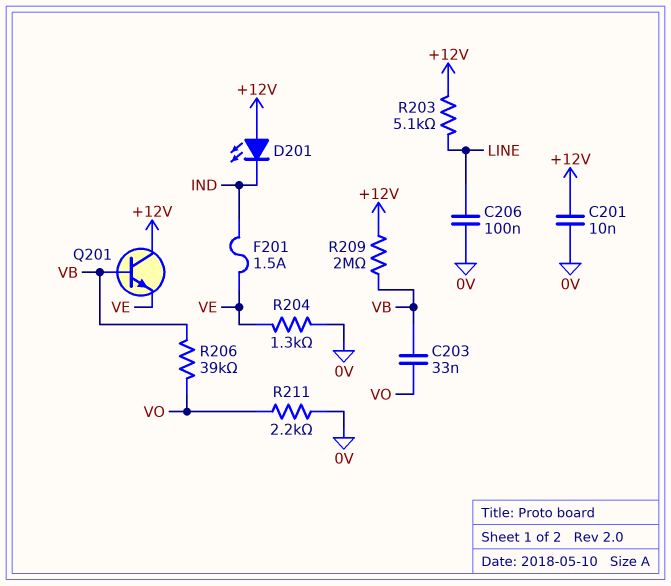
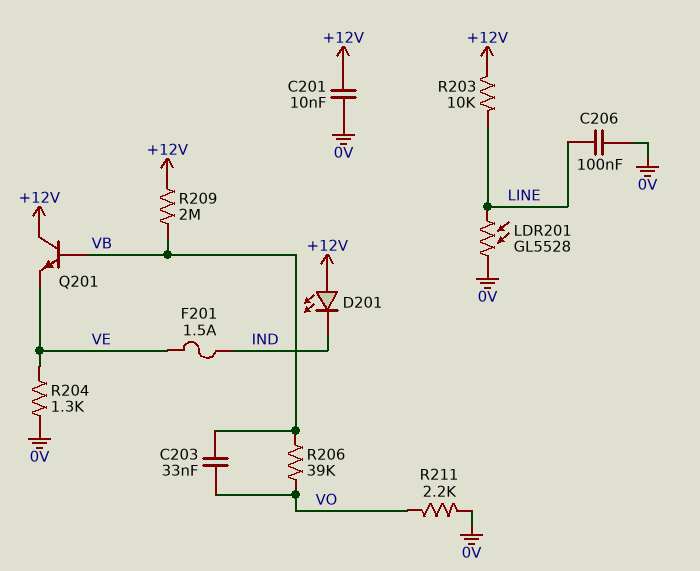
LDR201: none -> GL5528 (0V, LINE)
R203: 5.1k (+12V, LINE) -> 10k (+12V, LINE)

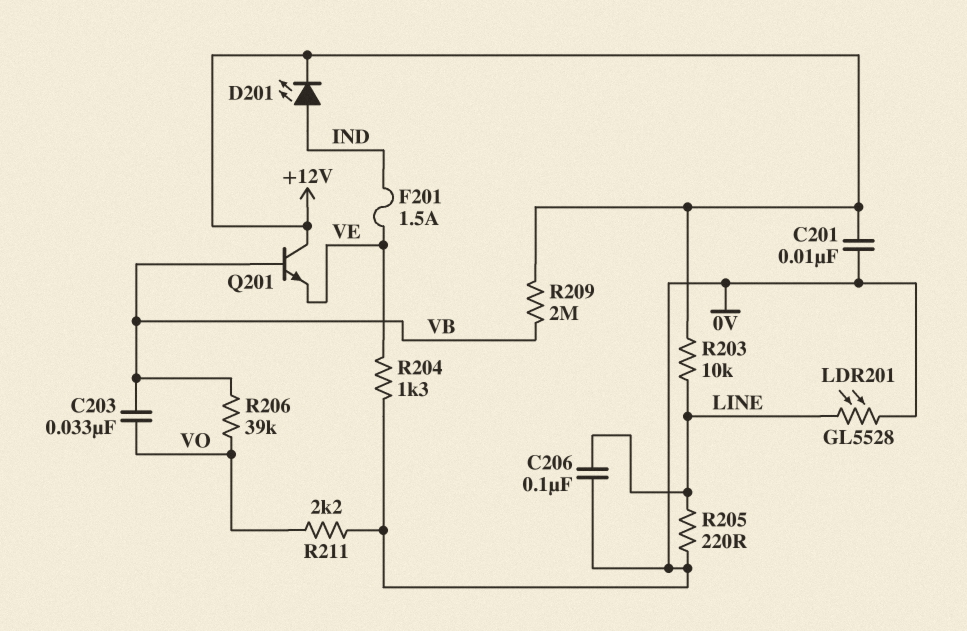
D201: LED (A +12V, K IND) -> LED (A IND, K +12V)
R205: none -> 220 (0V, LINE)

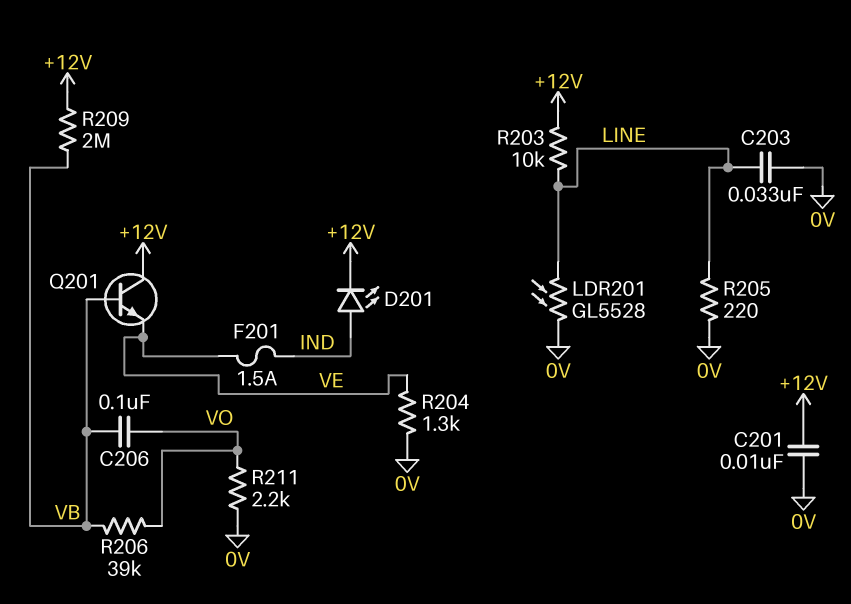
C203: 33nF (VB, VO) -> 33nF (0V, LINE)
C206: 100nF (0V, LINE) -> 100nF (VB, VO)

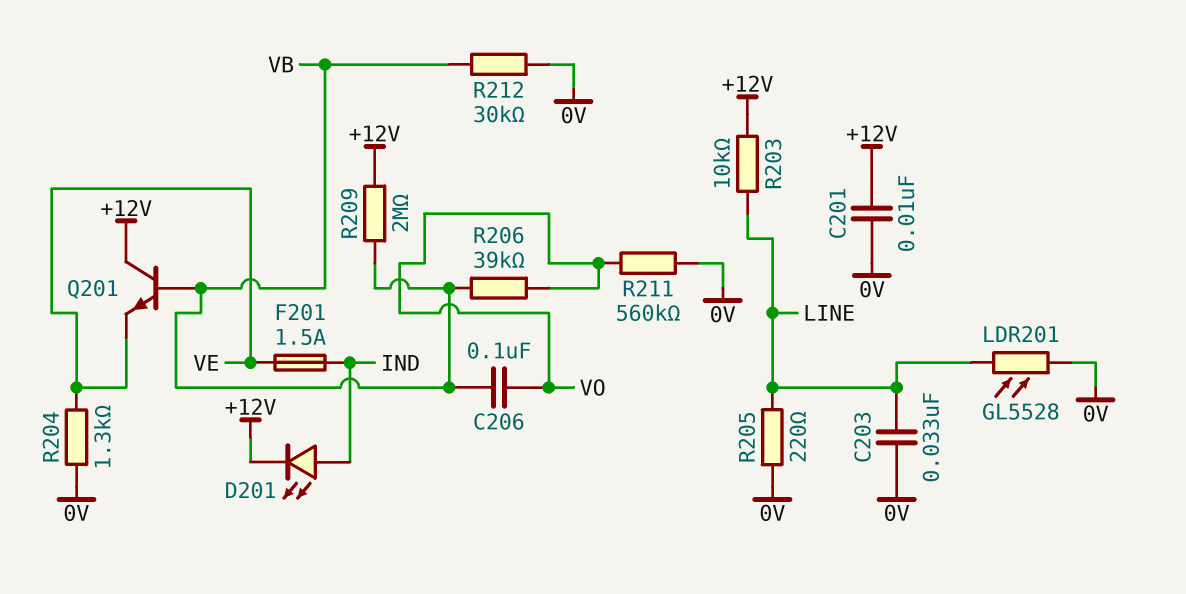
R211: 2.2k (0V, VO) -> 560k (0V, VO)
R212: none -> 30k (0V, VB)

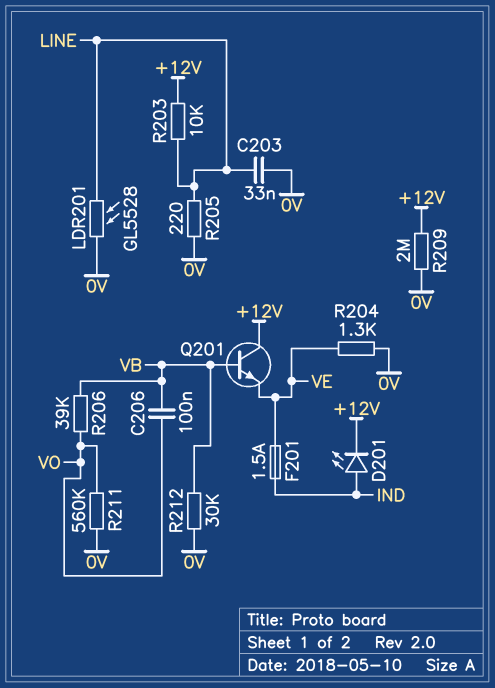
C201: 10nF (+12V, 0V) -> none
R209: 2M (+12V, VB) -> 2M (+12V, 0V)

